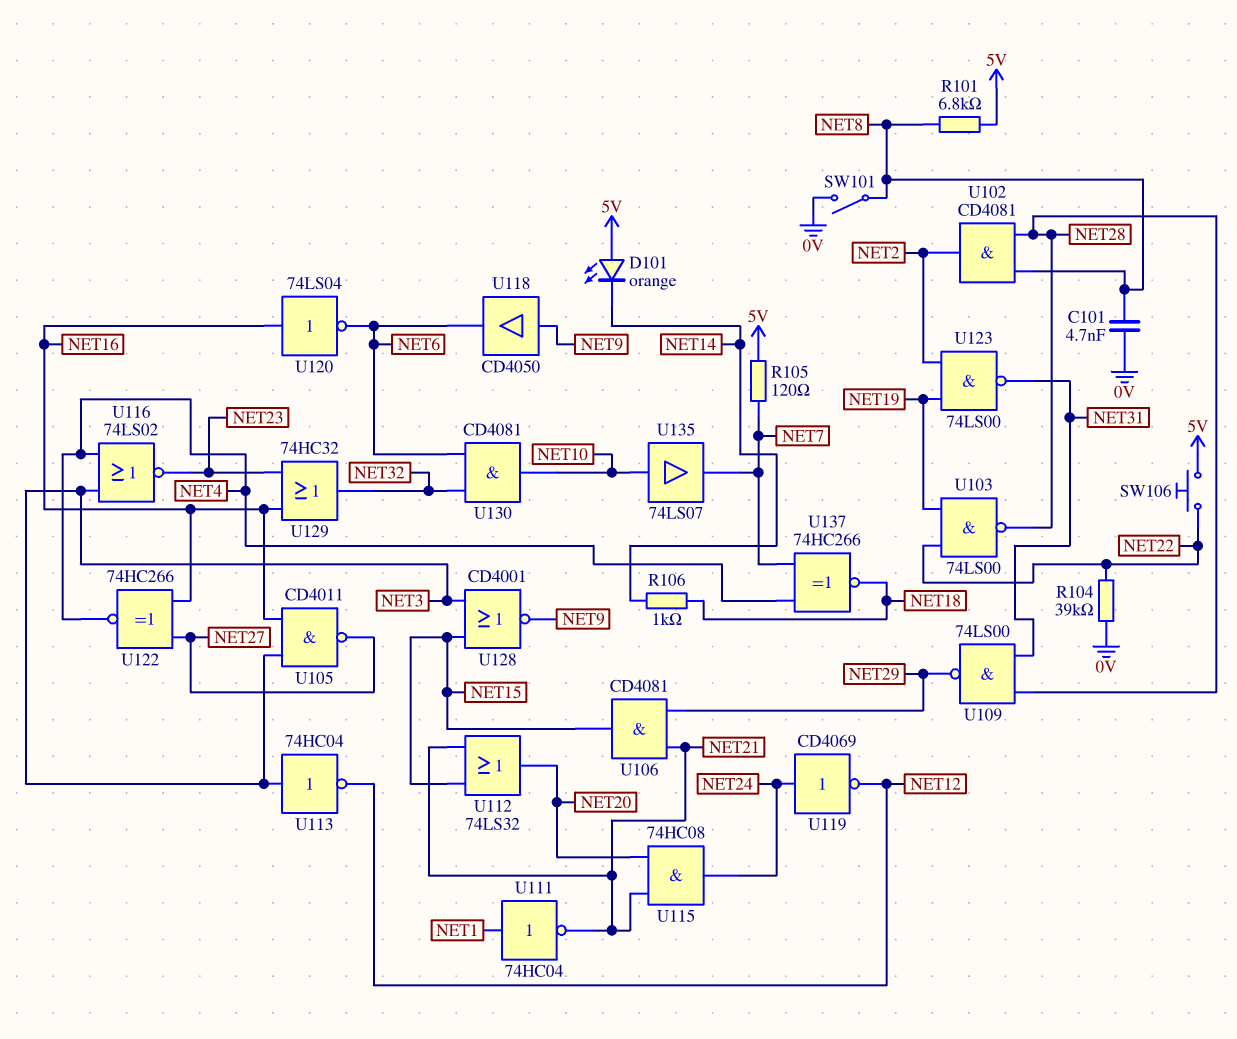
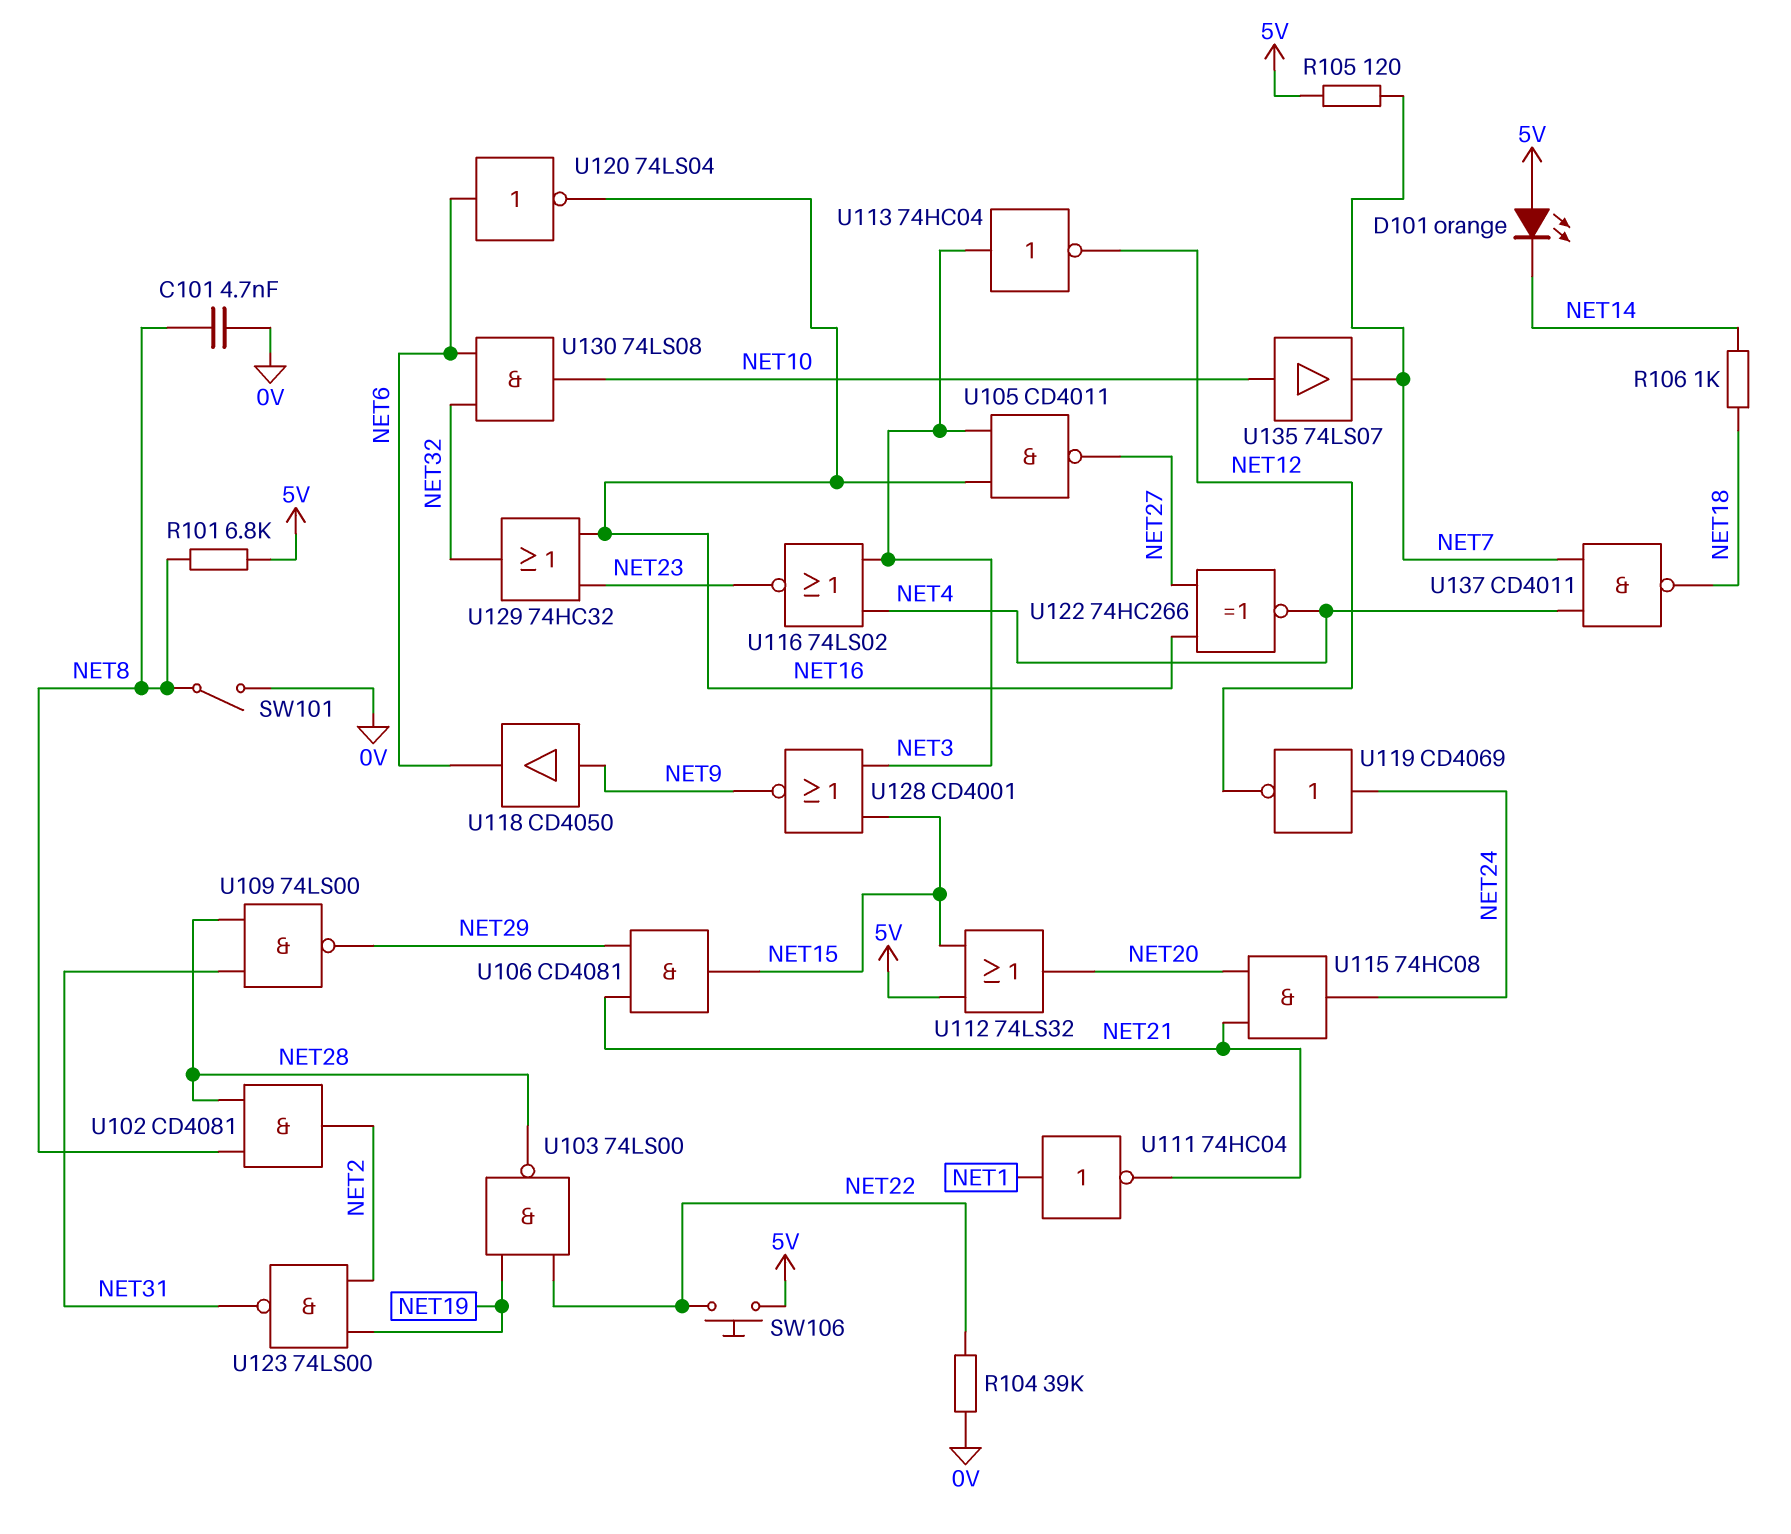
U112: OR 74LS32 (in NET15, in NET21, out NET20) -> OR 74LS32 (in 5V, in NET15, out NET20)
U120: NOT 74LS04 (in NET16, out NET6) -> NOT 74LS04 (in NET6, out NET16)
U130: AND CD4081 (in NET6, in NET32, out NET10) -> AND 74LS08 (in NET6, in NET32, out NET10)
U137: XNOR 74HC266 (in NET4, in NET7, out NET18) -> NAND CD4011 (in NET4, in NET7, out NET18)

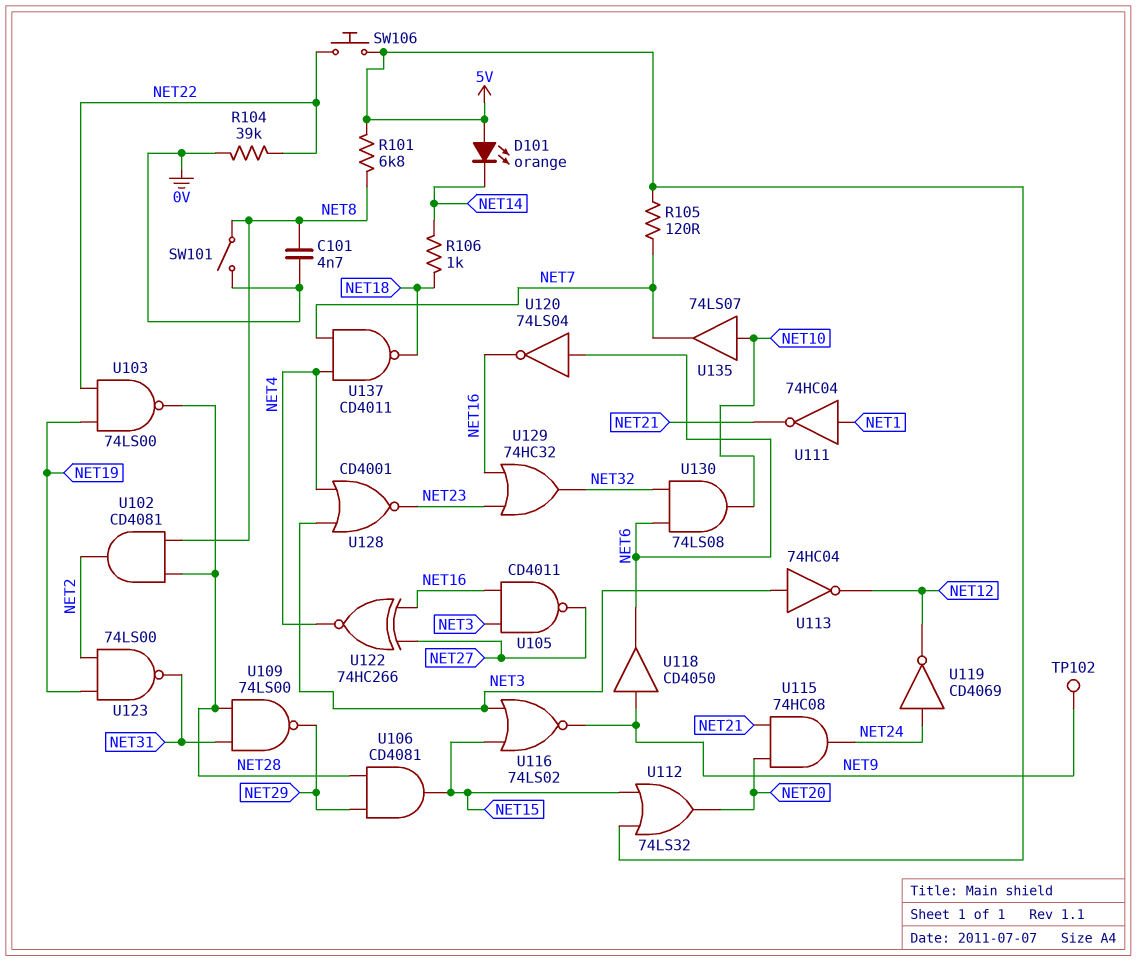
TP102: none -> test point (NET9)
U106: AND CD4081 (in NET21, in NET29, out NET15) -> AND CD4081 (in NET28, in NET29, out NET15)
U116: NOR 74LS02 (in NET3, in NET4, out NET23) -> NOR 74LS02 (in NET3, in NET15, out NET9)
U128: NOR CD4001 (in NET3, in NET15, out NET9) -> NOR CD4001 (in NET3, in NET4, out NET23)

